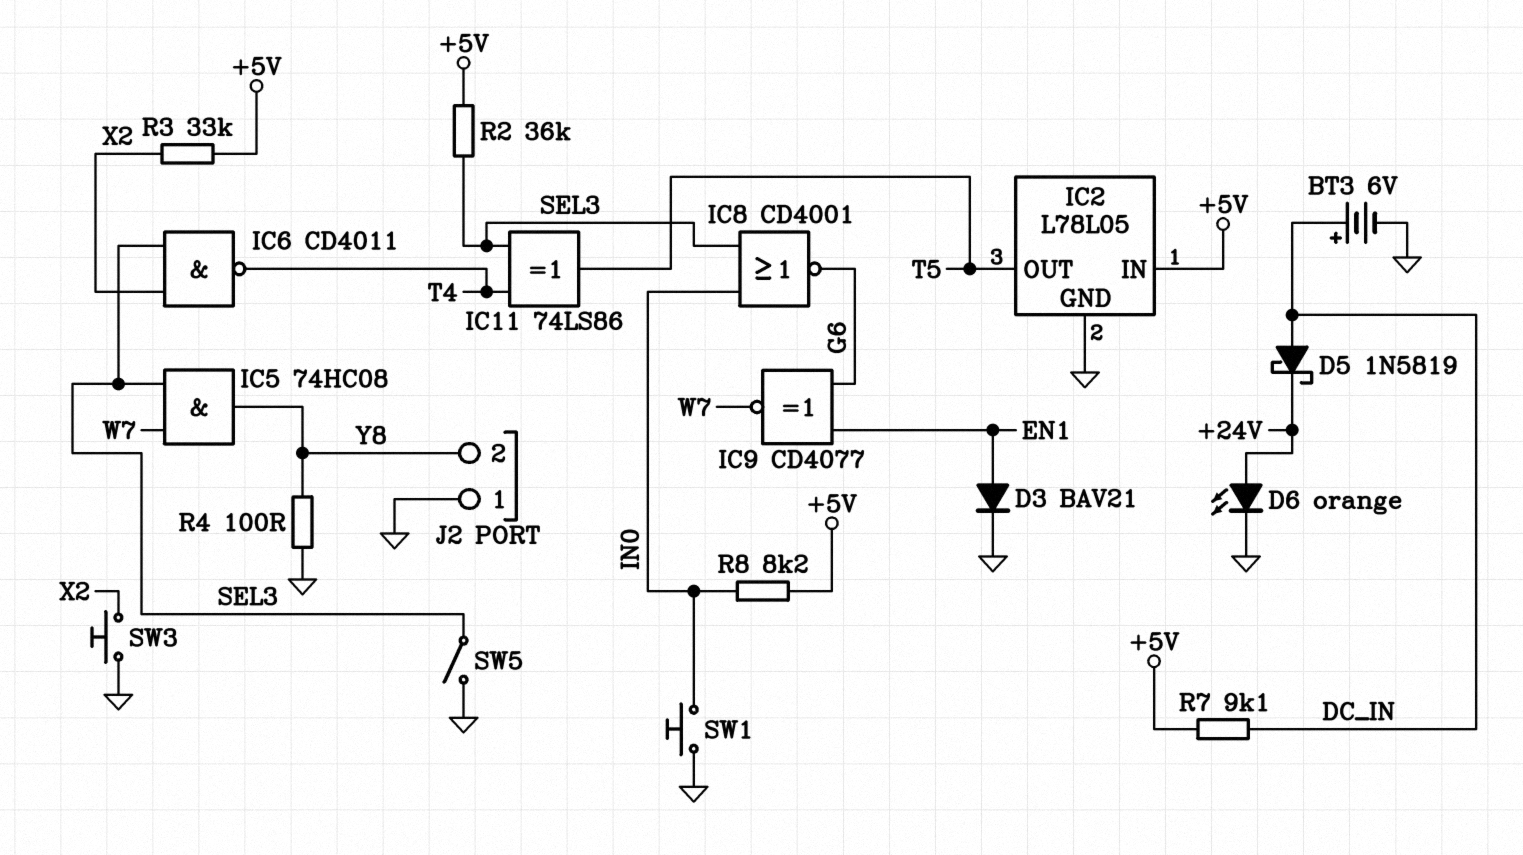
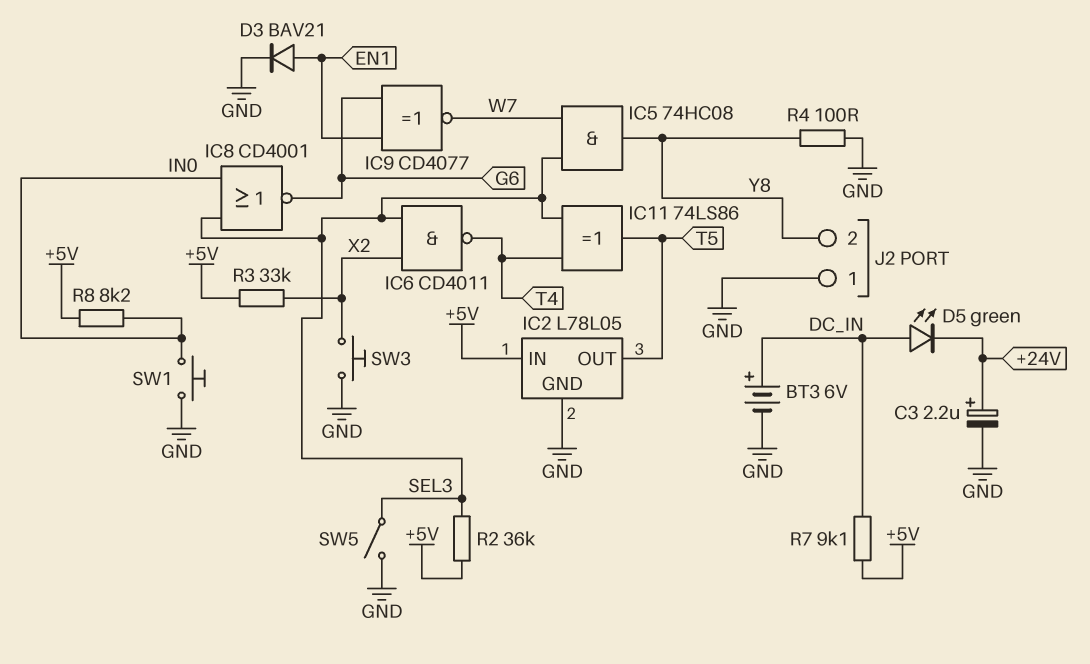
C3: none -> 2.2uF (plus +24V, minus GND)
D5: schottky 1N5819 (A DC_IN, K +24V) -> LED green (A DC_IN, K +24V)
D6: LED orange (A +24V, K GND) -> none

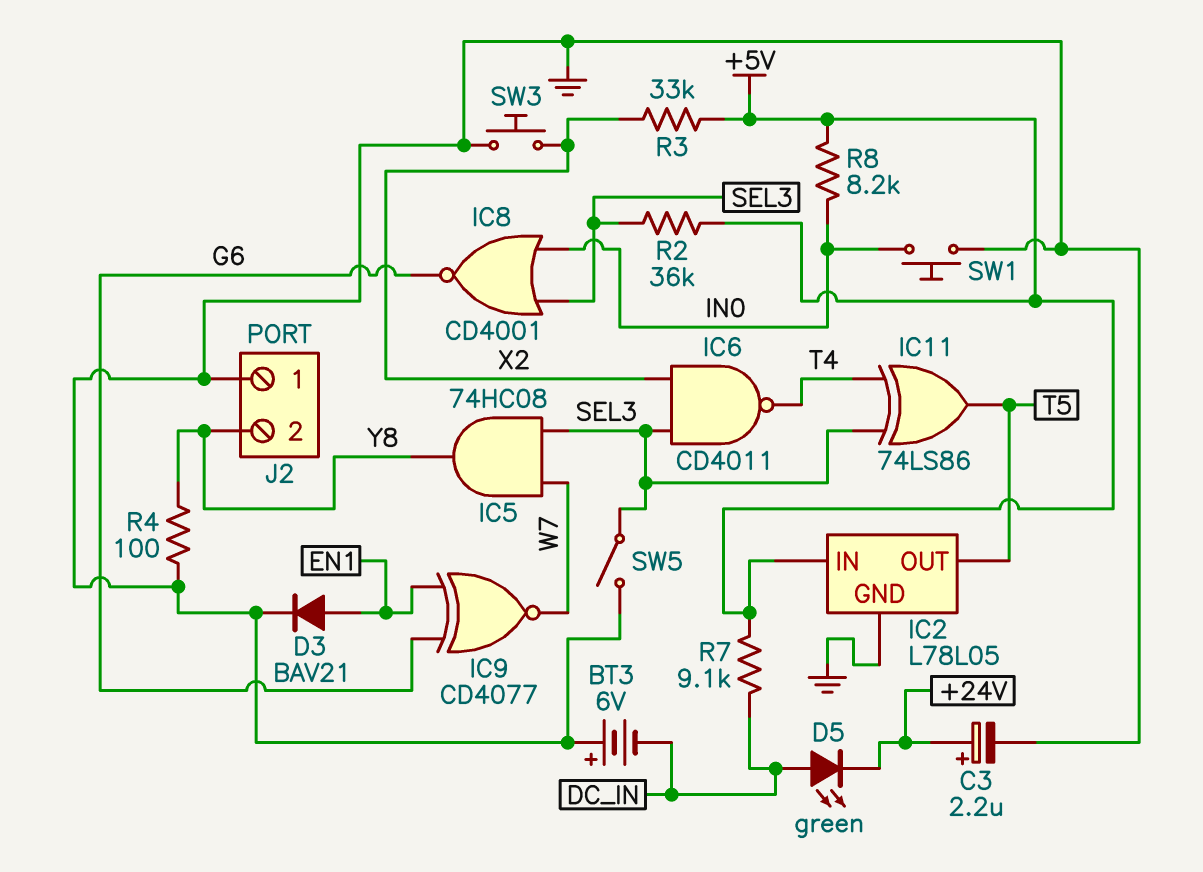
BT3: 6V (plus DC_IN, minus GND) -> 6V (plus GND, minus DC_IN)

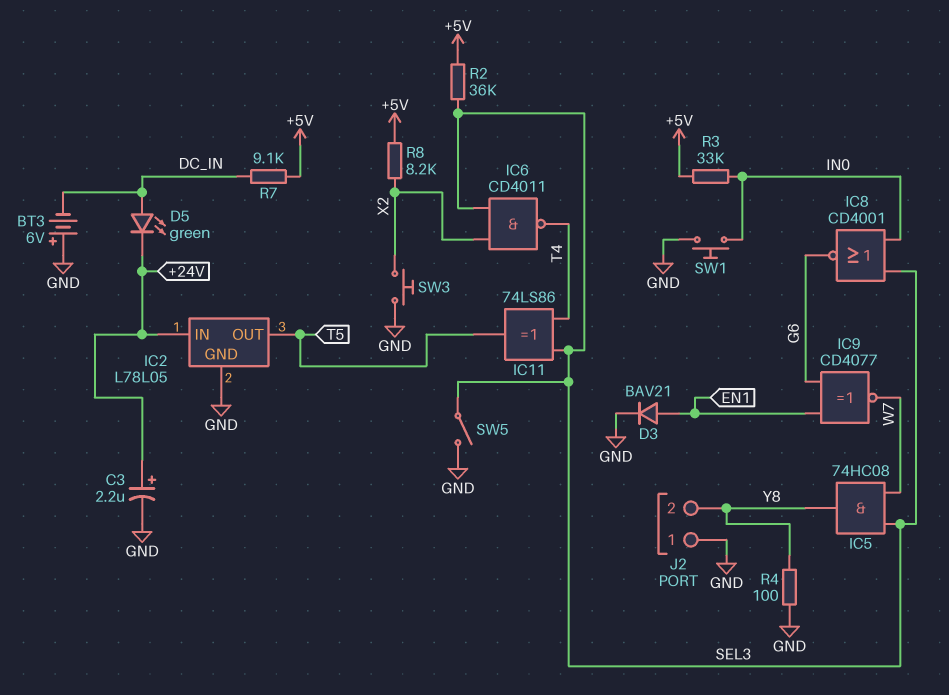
IC2 pin IN: +5V -> +24V
R3: 33k (+5V, X2) -> 33k (+5V, IN0)
R8: 8.2k (+5V, IN0) -> 8.2k (+5V, X2)

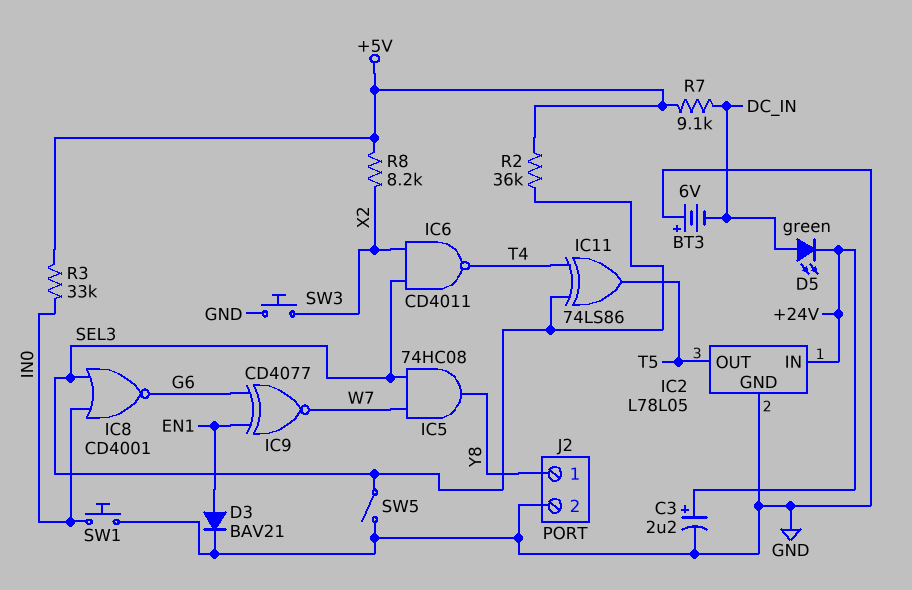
J2 pin 1: GND -> Y8
J2 pin 2: Y8 -> GND
R4: 100 (GND, Y8) -> none

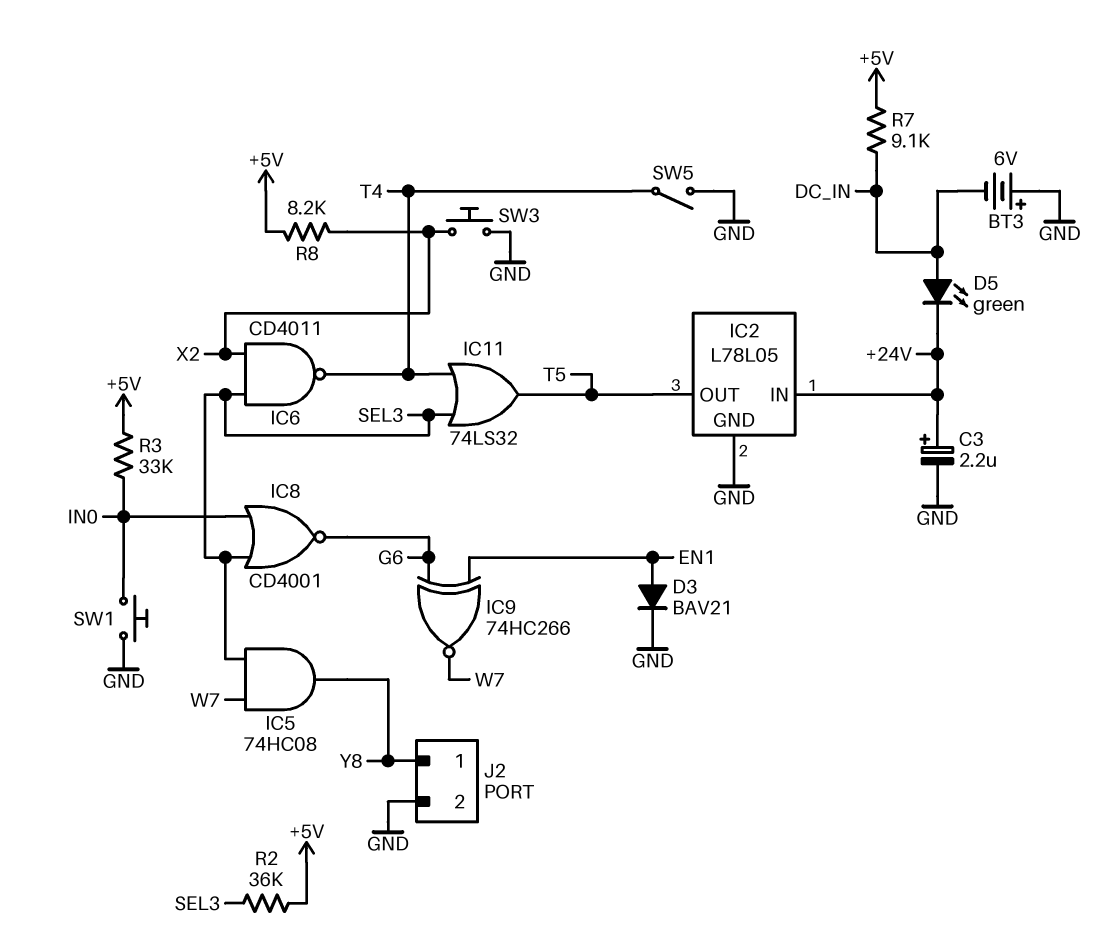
IC9: XNOR CD4077 (in EN1, in G6, out W7) -> XNOR 74HC266 (in EN1, in G6, out W7)
IC11: XOR 74LS86 (in SEL3, in T4, out T5) -> OR 74LS32 (in SEL3, in T4, out T5)
SW5: switch (GND, SEL3) -> switch (GND, T4)

